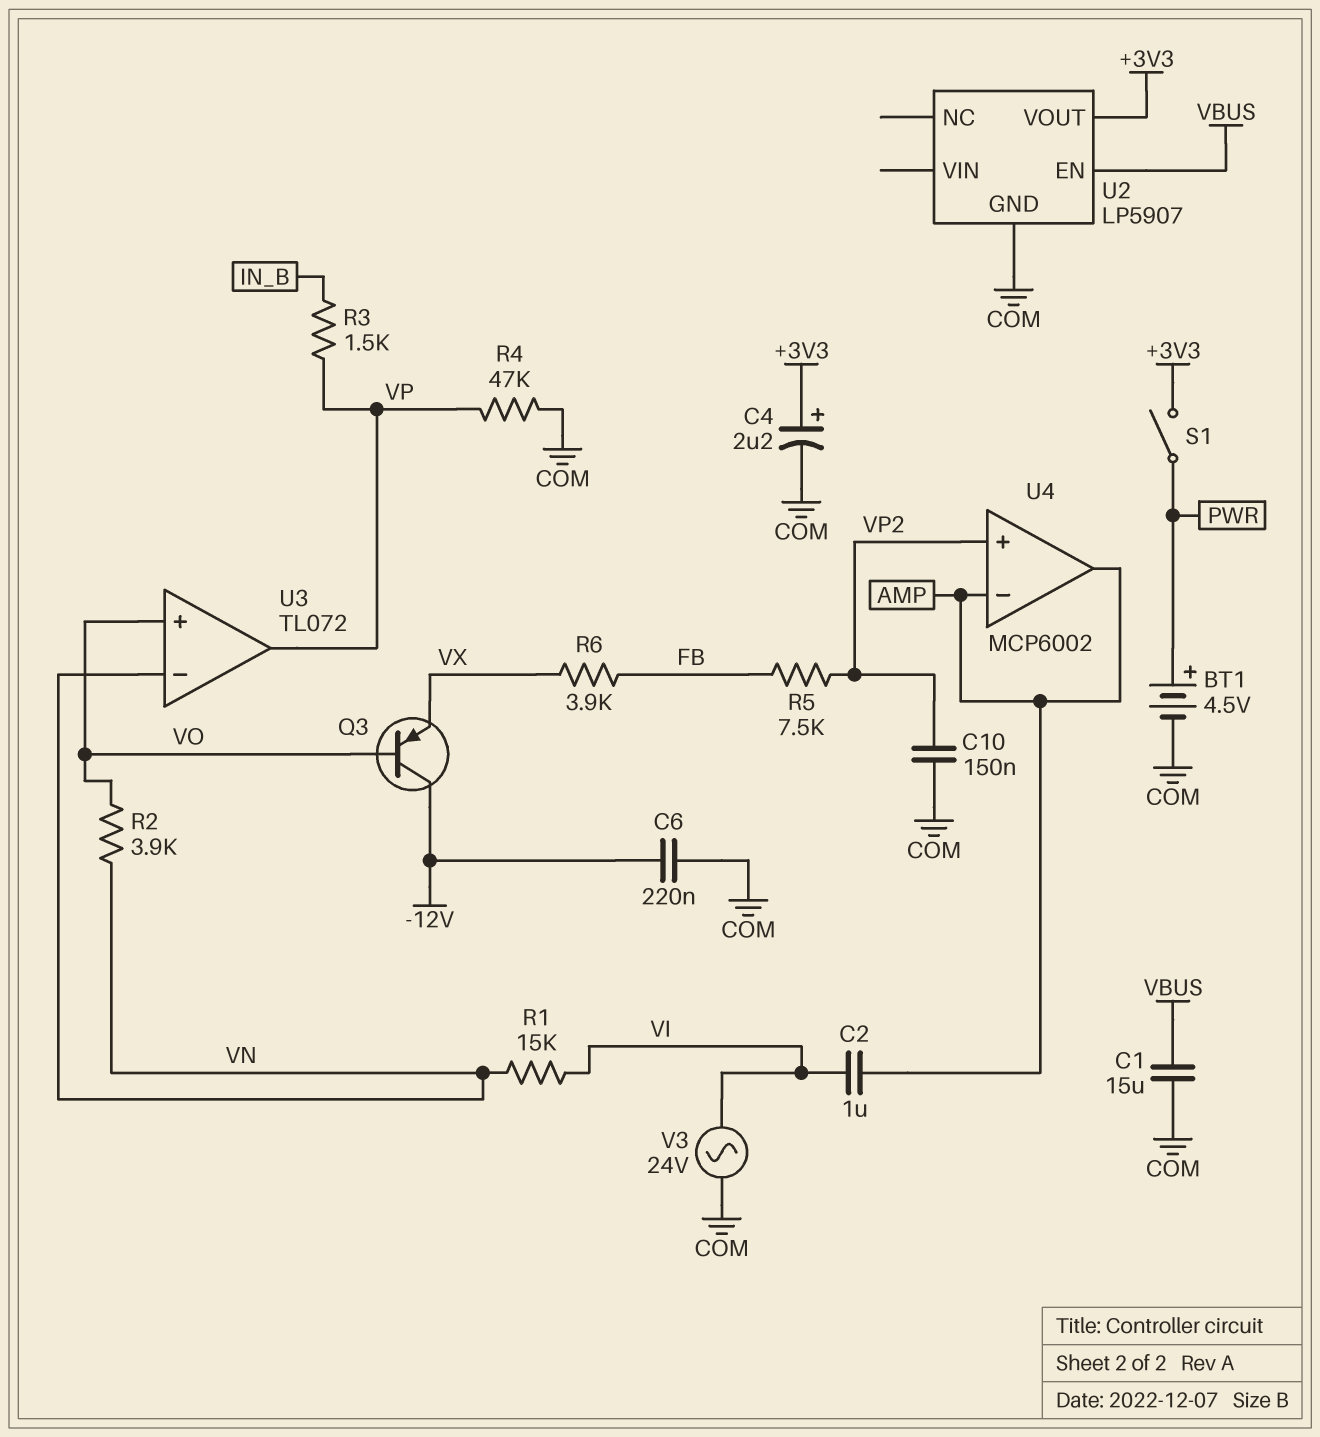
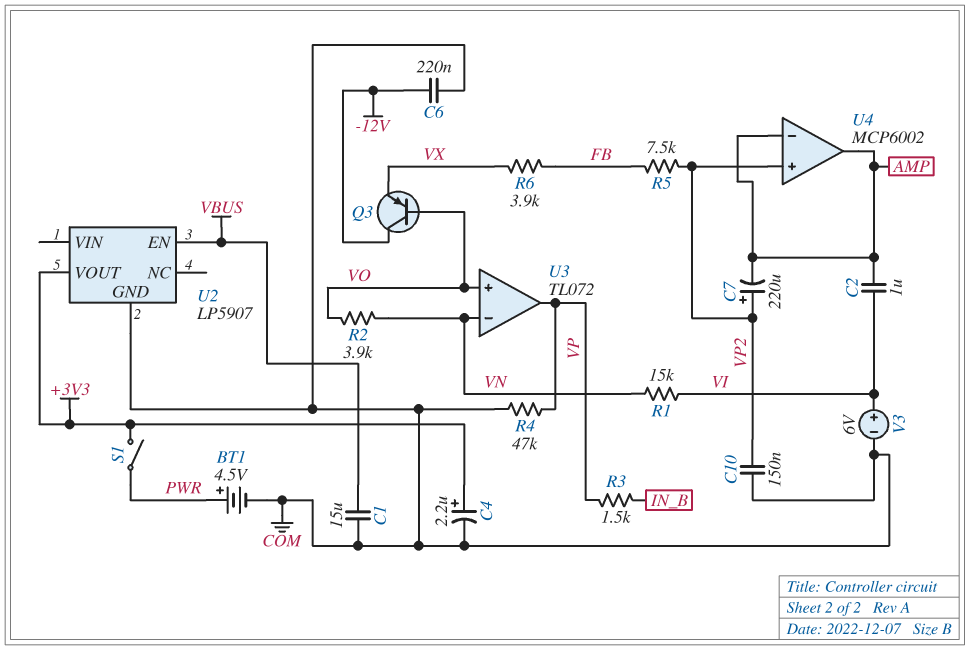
C7: none -> 220uF (plus VP2, minus AMP)
V3: AC 24V (COM, VI) -> 6V (plus VI, minus COM)

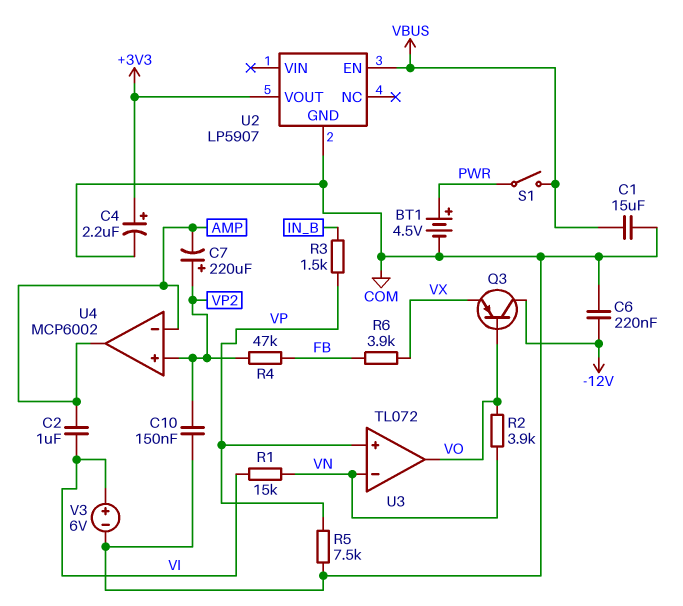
R4: 47k (COM, VP) -> 47k (FB, VP2)
R5: 7.5k (FB, VP2) -> 7.5k (COM, VP)
S1: switch (+3V3, PWR) -> switch (PWR, VBUS)
U3 pin in+: VO -> VP
U3 pin out: VP -> VO

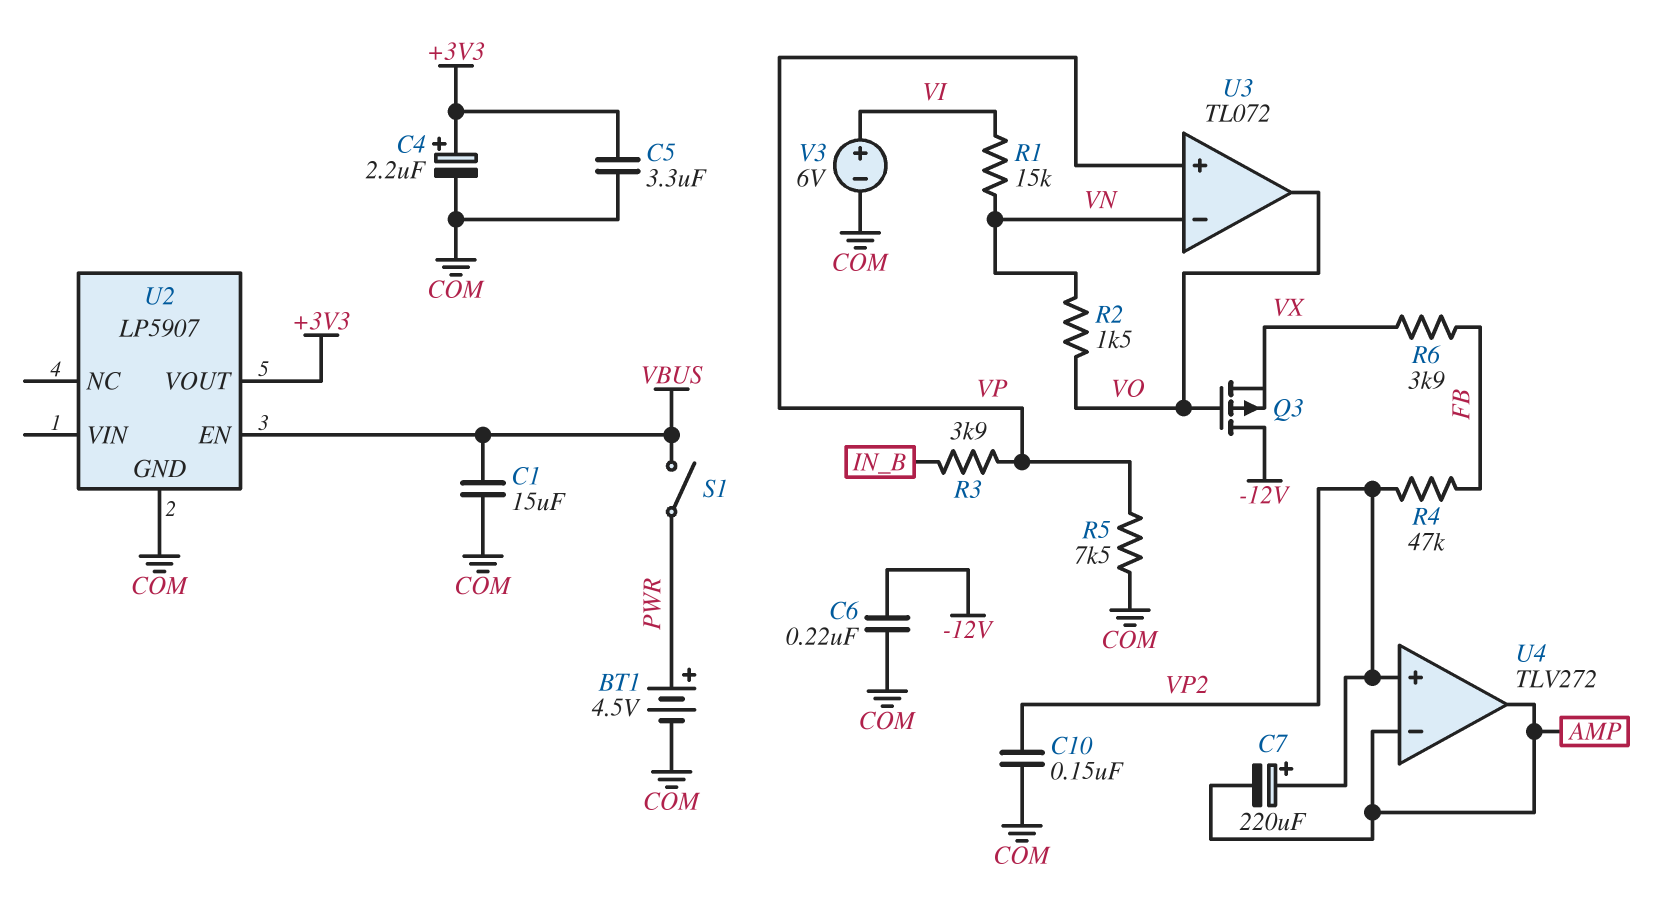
C2: 1uF (AMP, VI) -> none
C5: none -> 3.3uF (+3V3, COM)
Q3: PNP (B VO, C -12V, E VX) -> PMOS (G VO, D -12V, S VX)
R2: 3.9k (VN, VO) -> 1.5k (VN, VO)
R3: 1.5k (IN_B, VP) -> 3.9k (IN_B, VP)
U4: MCP6002 -> TLV272

